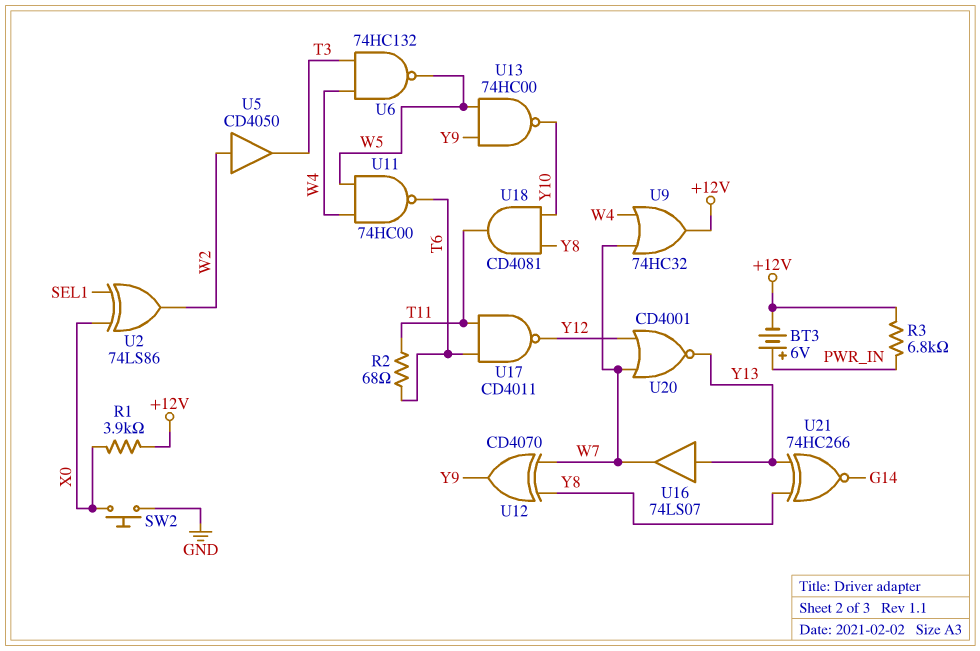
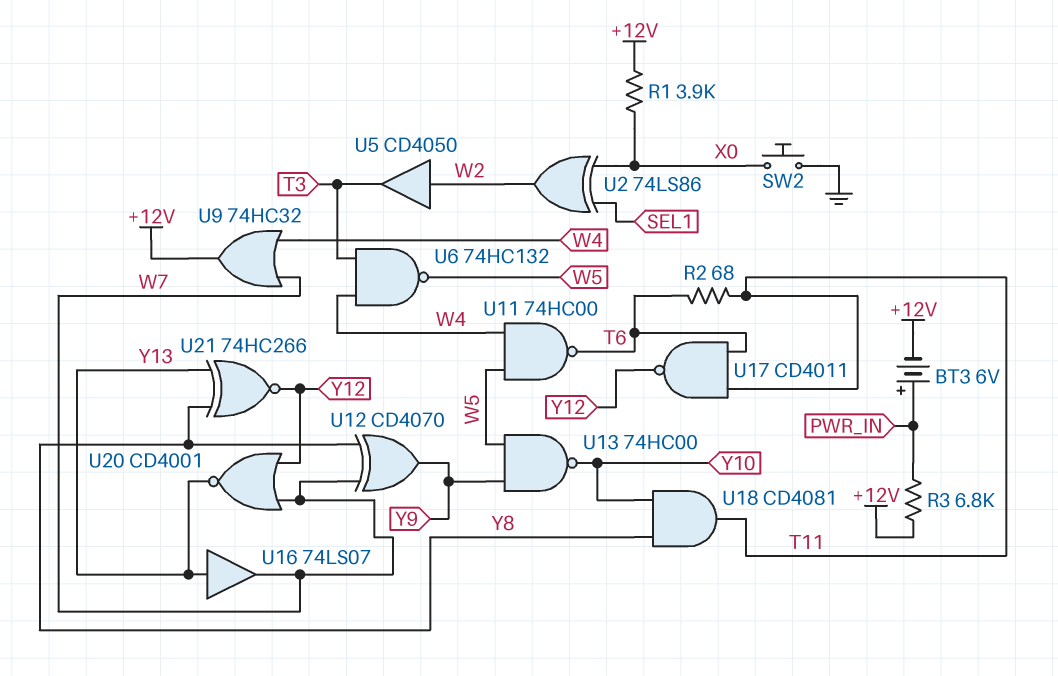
U21: XNOR 74HC266 (in Y8, in Y13, out G14) -> XNOR 74HC266 (in Y8, in Y13, out Y12)

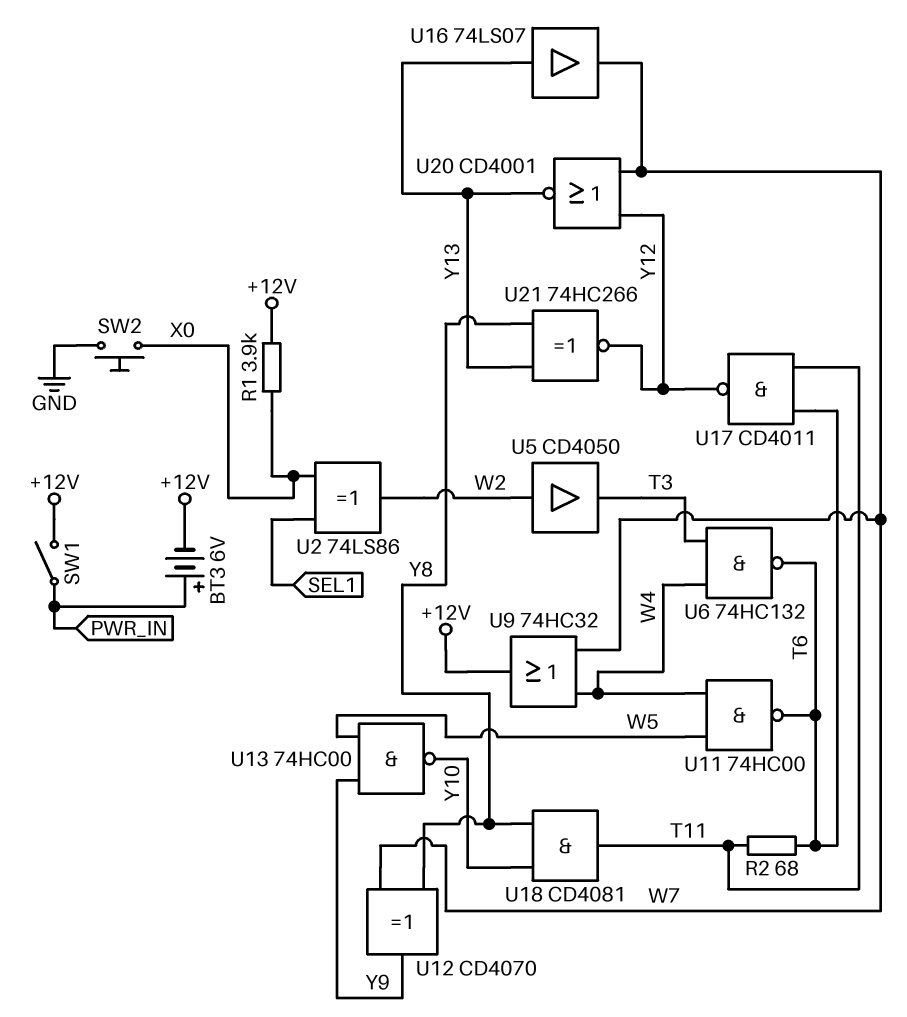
R3: 6.8k (+12V, PWR_IN) -> none
SW1: none -> switch (+12V, PWR_IN)
U6: NAND 74HC132 (in T3, in W4, out W5) -> NAND 74HC132 (in T3, in W4, out T6)

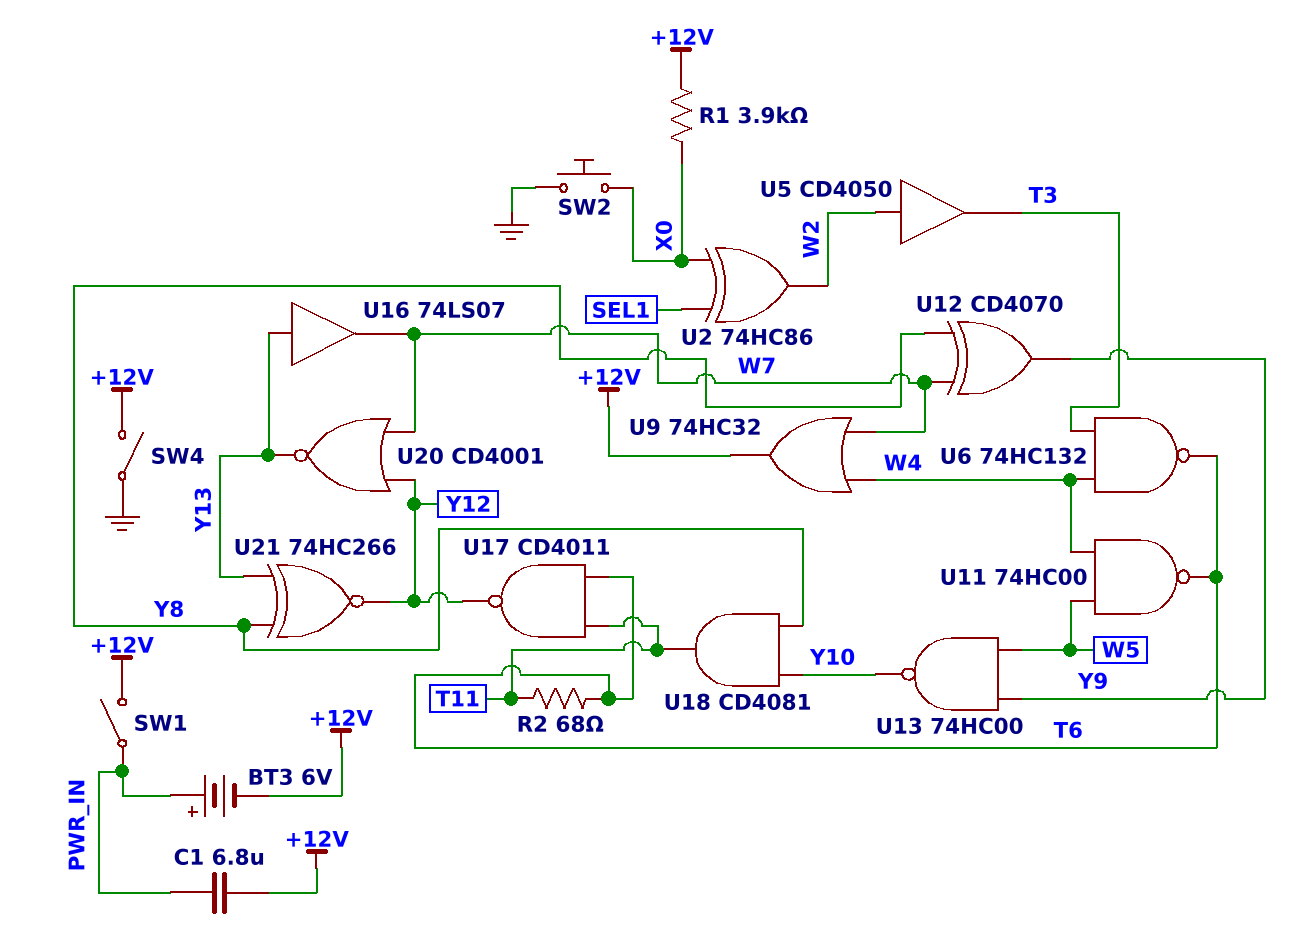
C1: none -> 6.8uF (+12V, PWR_IN)
SW4: none -> switch (+12V, GND)
U2: XOR 74LS86 (in SEL1, in X0, out W2) -> XOR 74HC86 (in SEL1, in X0, out W2)

